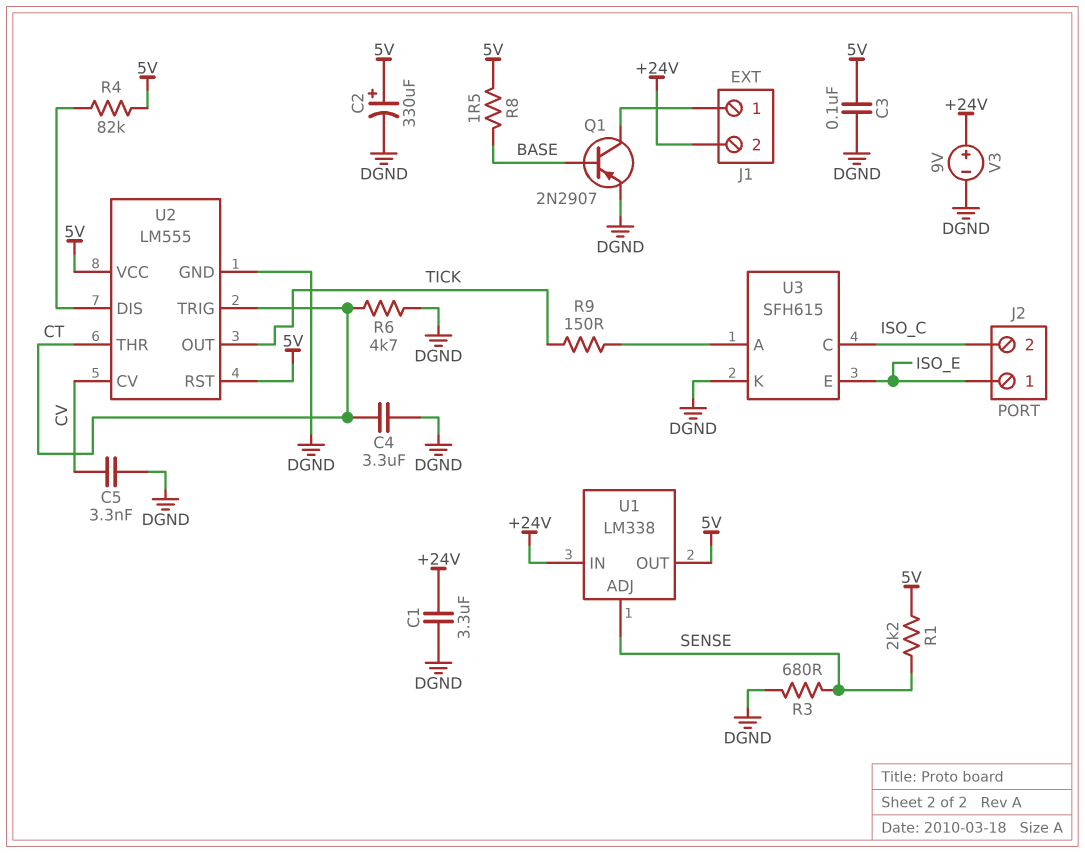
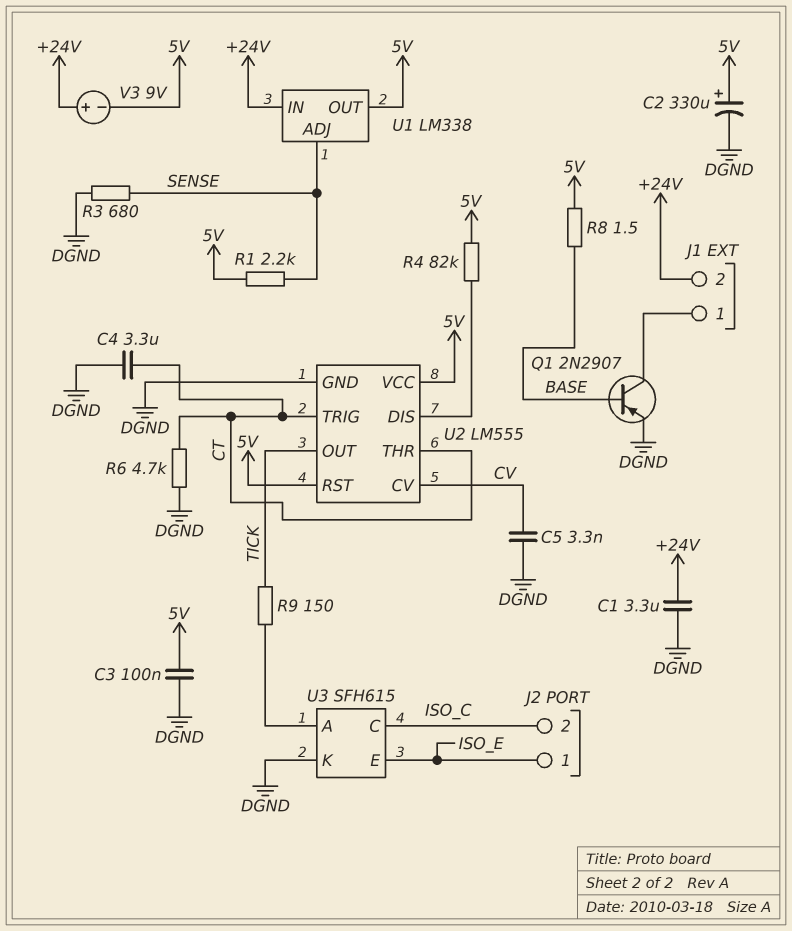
V3: 9V (plus +24V, minus DGND) -> 9V (plus +24V, minus 5V)

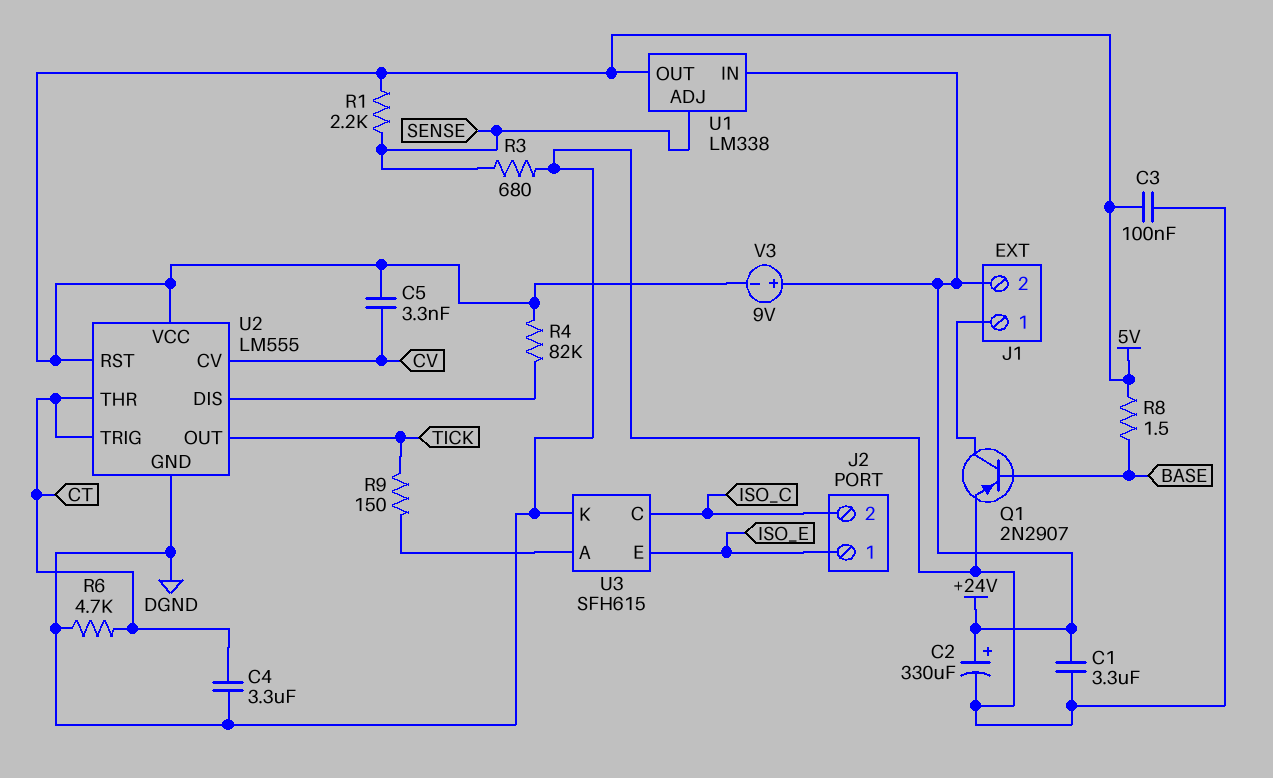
C2: 330uF (plus 5V, minus DGND) -> 330uF (plus +24V, minus DGND)
C5: 3.3nF (CV, DGND) -> 3.3nF (5V, CV)

